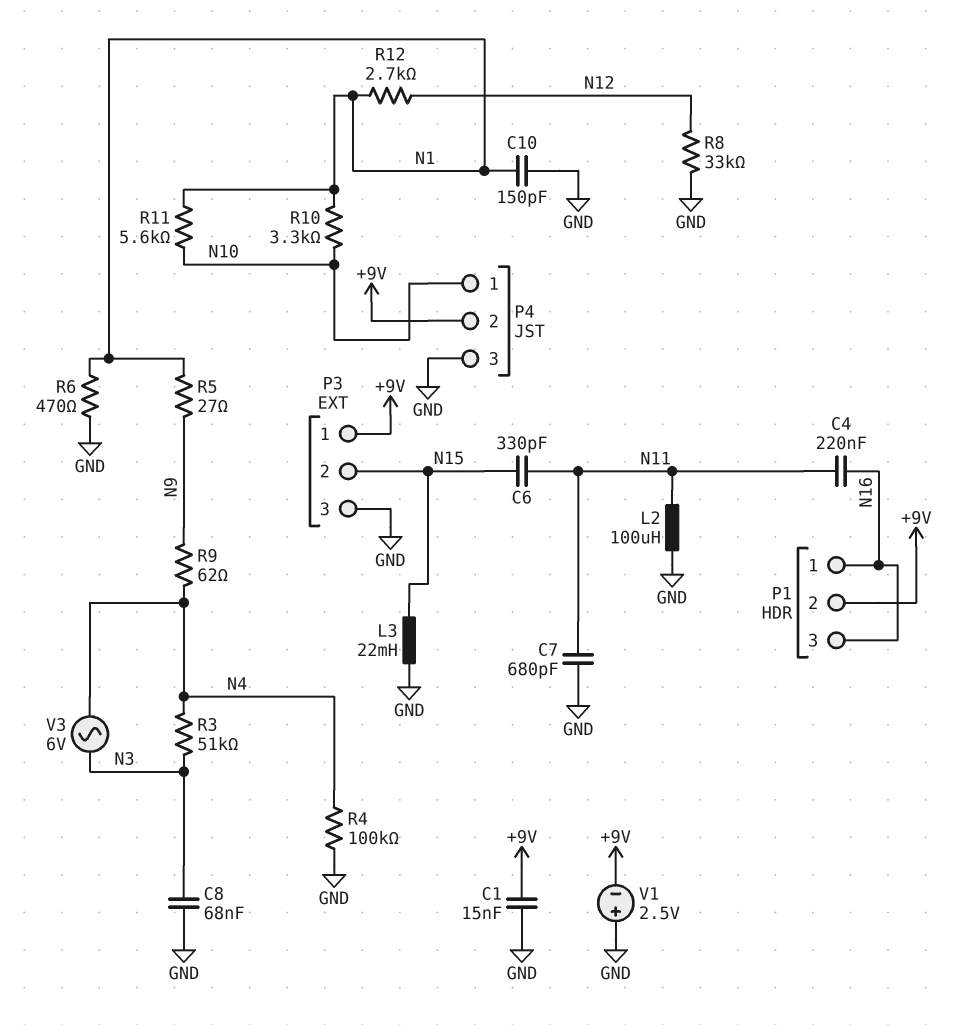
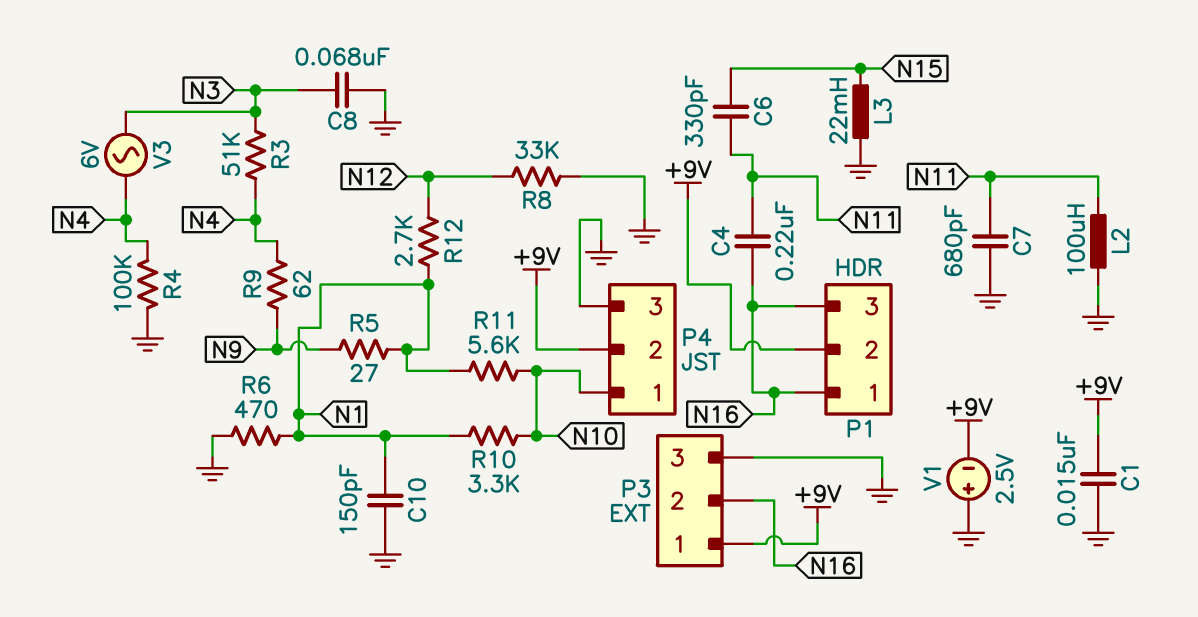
P3 pin 2: N15 -> N16

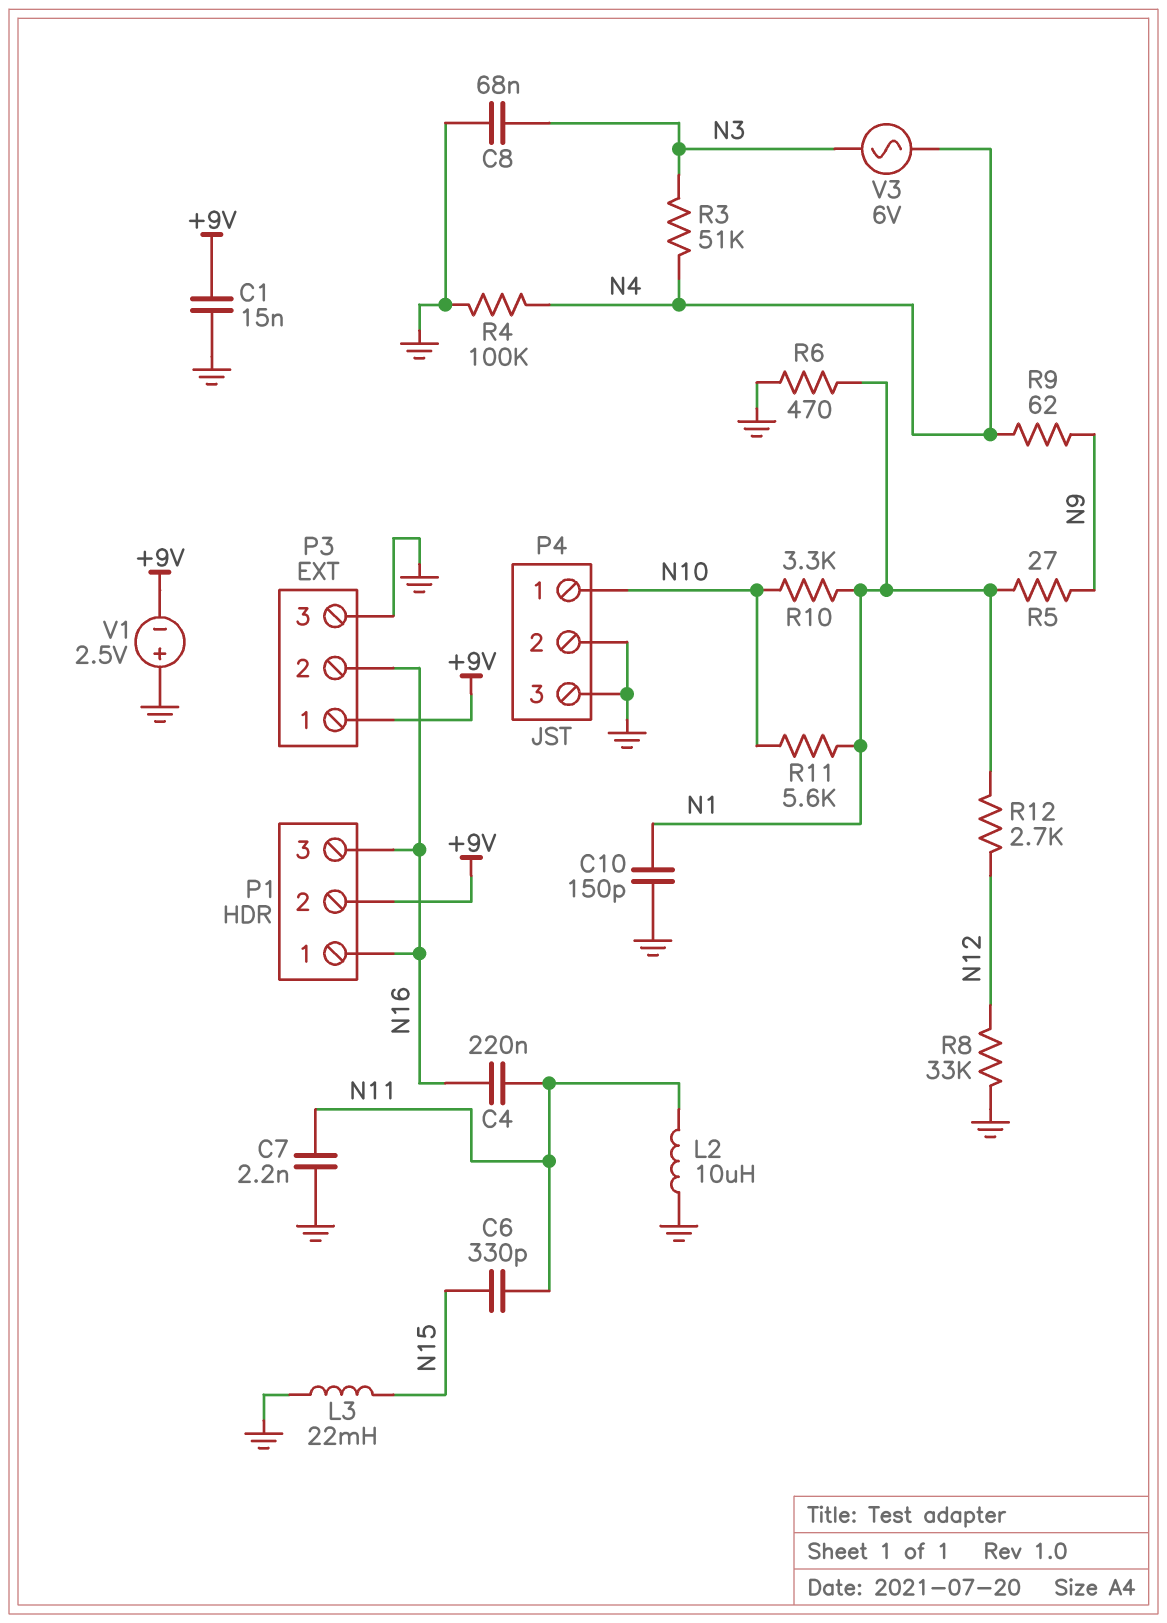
C7: 680pF (GND, N11) -> 2.2nF (GND, N11)
L2: 100uH (GND, N11) -> 10uH (GND, N11)
P4 pin 2: +9V -> GND

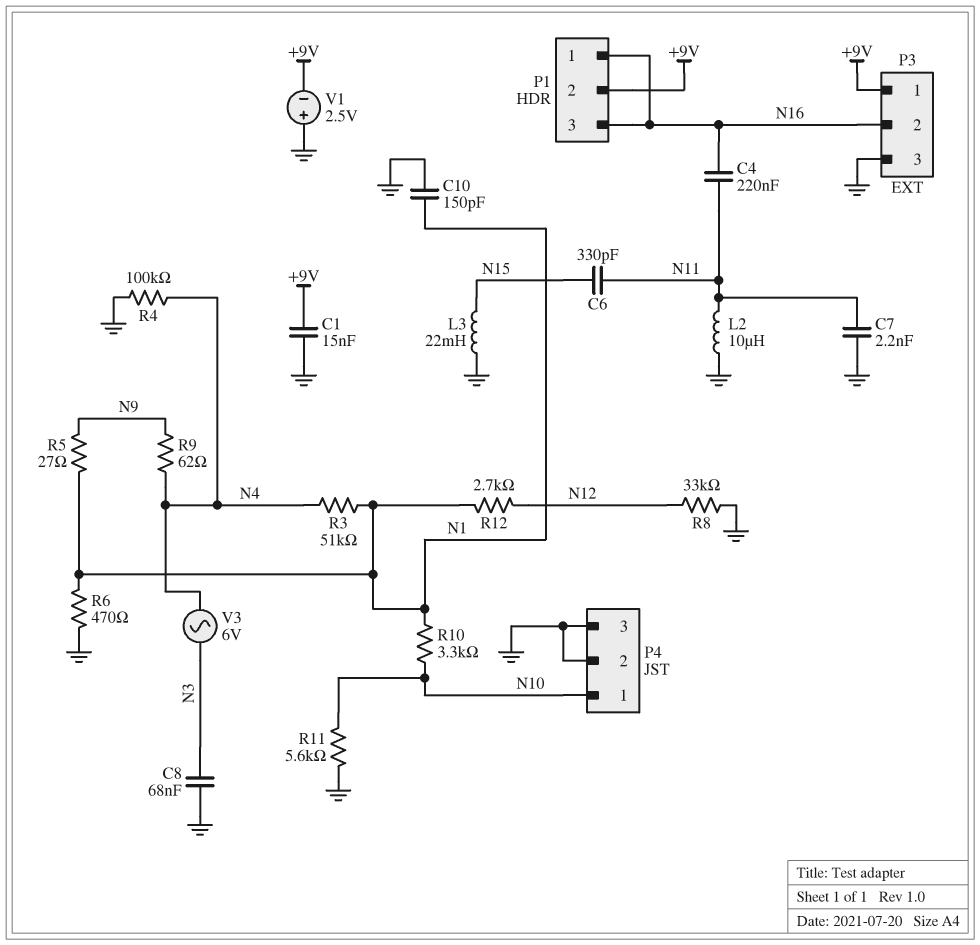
R3: 51k (N3, N4) -> 51k (N1, N4)
R11: 5.6k (N1, N10) -> 5.6k (GND, N10)

